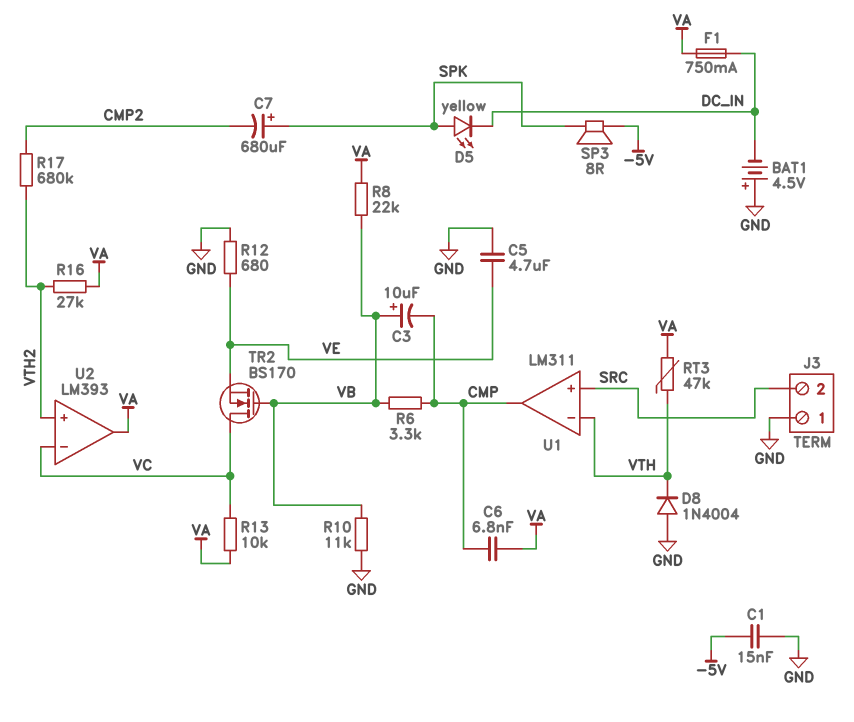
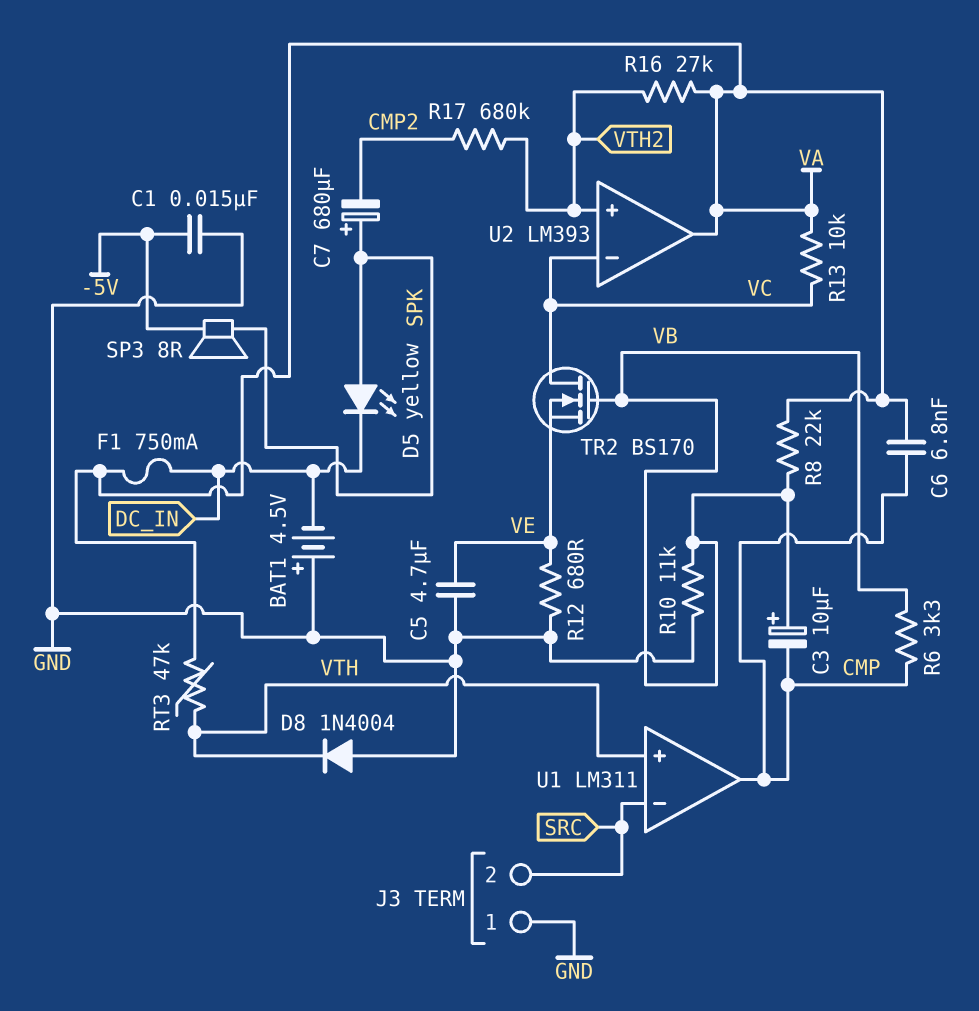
U1 pin in+: SRC -> VTH
U1 pin in-: VTH -> SRC

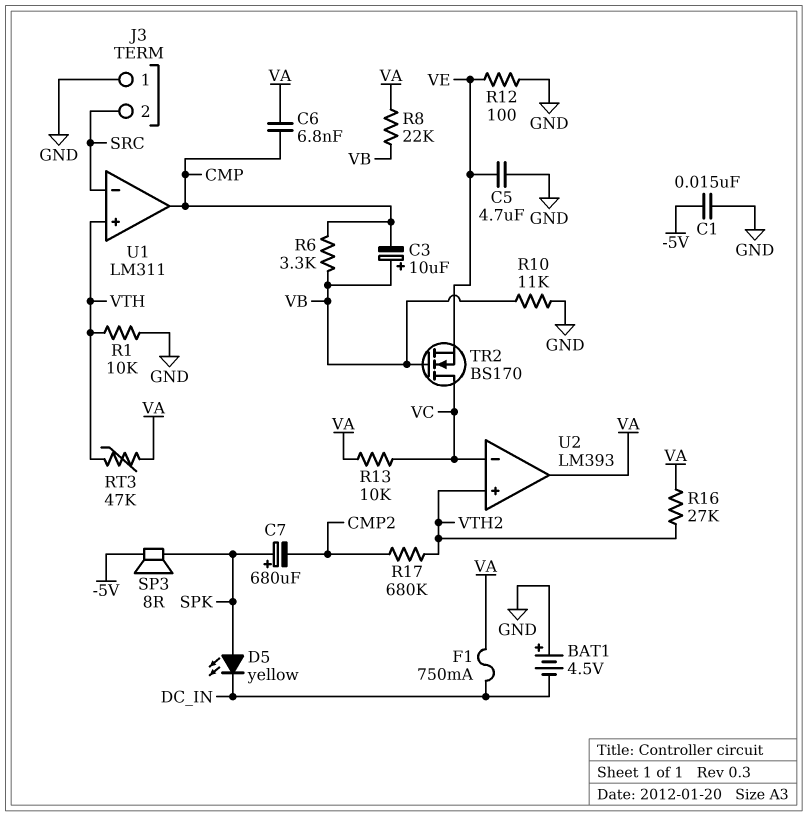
D8: diode 1N4004 (A GND, K VTH) -> none
R1: none -> 10k (GND, VTH)
R12: 680 (GND, VE) -> 100 (GND, VE)

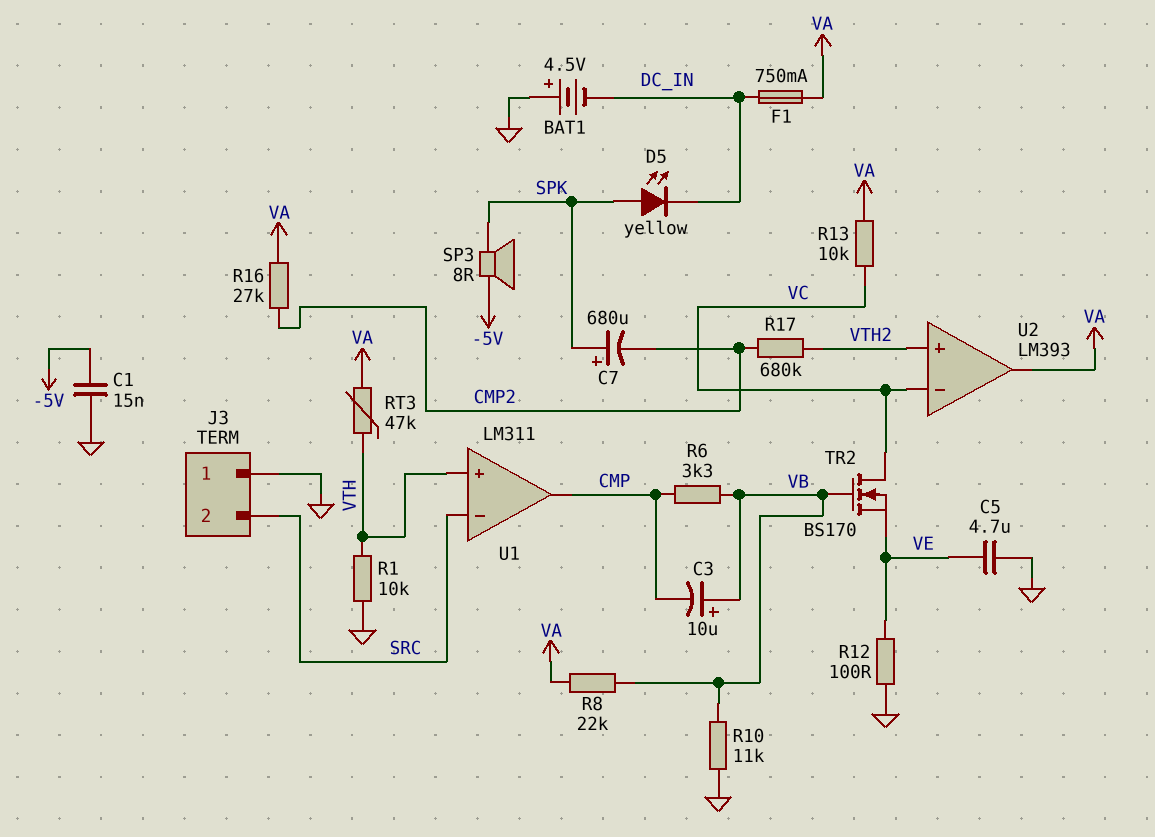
C6: 6.8nF (CMP, VA) -> none
R16: 27k (VA, VTH2) -> 27k (CMP2, VA)

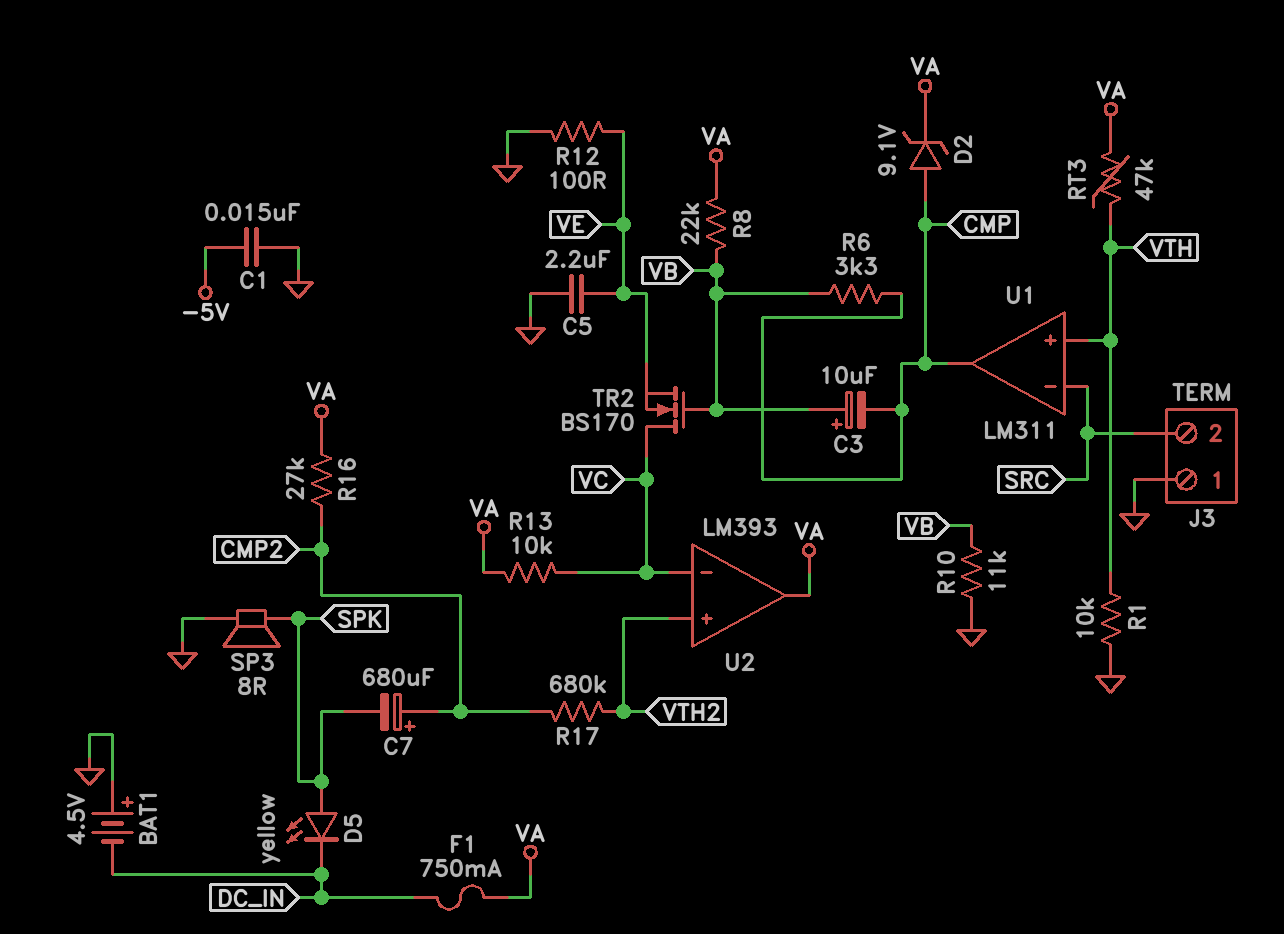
C5: 4.7uF (GND, VE) -> 2.2uF (GND, VE)
C7: 680uF (plus SPK, minus CMP2) -> 680uF (plus CMP2, minus SPK)
D2: none -> zener 9.1V (A CMP, K VA)
SP3: speaker 8R (-5V, SPK) -> speaker 8R (GND, SPK)

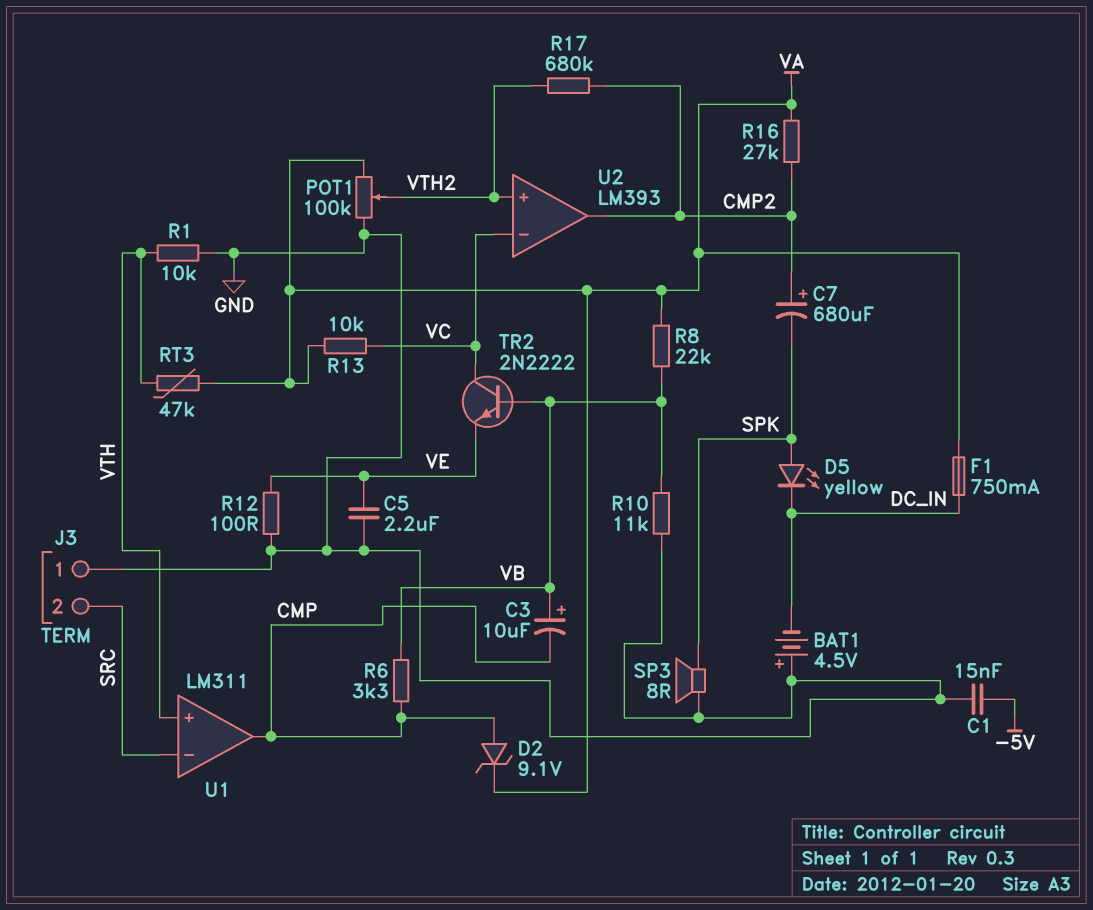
POT1: none -> 100k (GND, VA, wiper VTH2)
TR2: NMOS BS170 (G VB, D VC, S VE) -> NPN 2N2222 (B VB, C VC, E VE)
U2 pin out: VA -> CMP2

